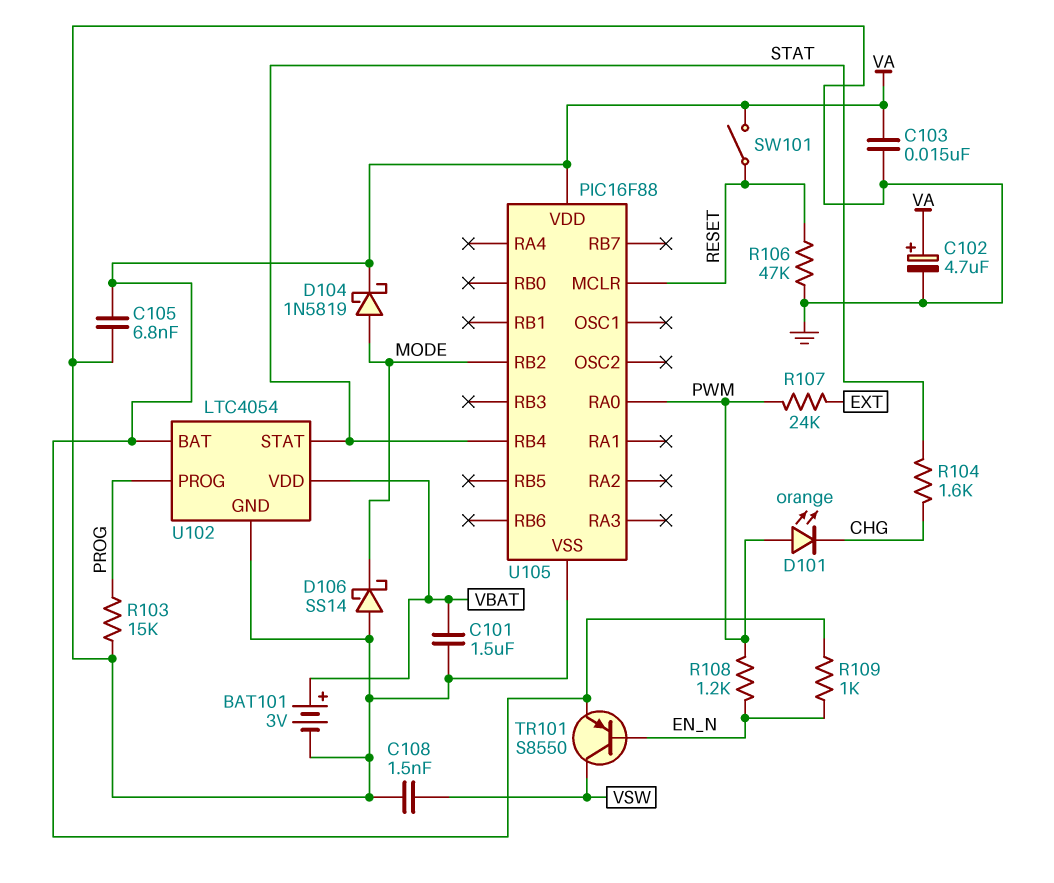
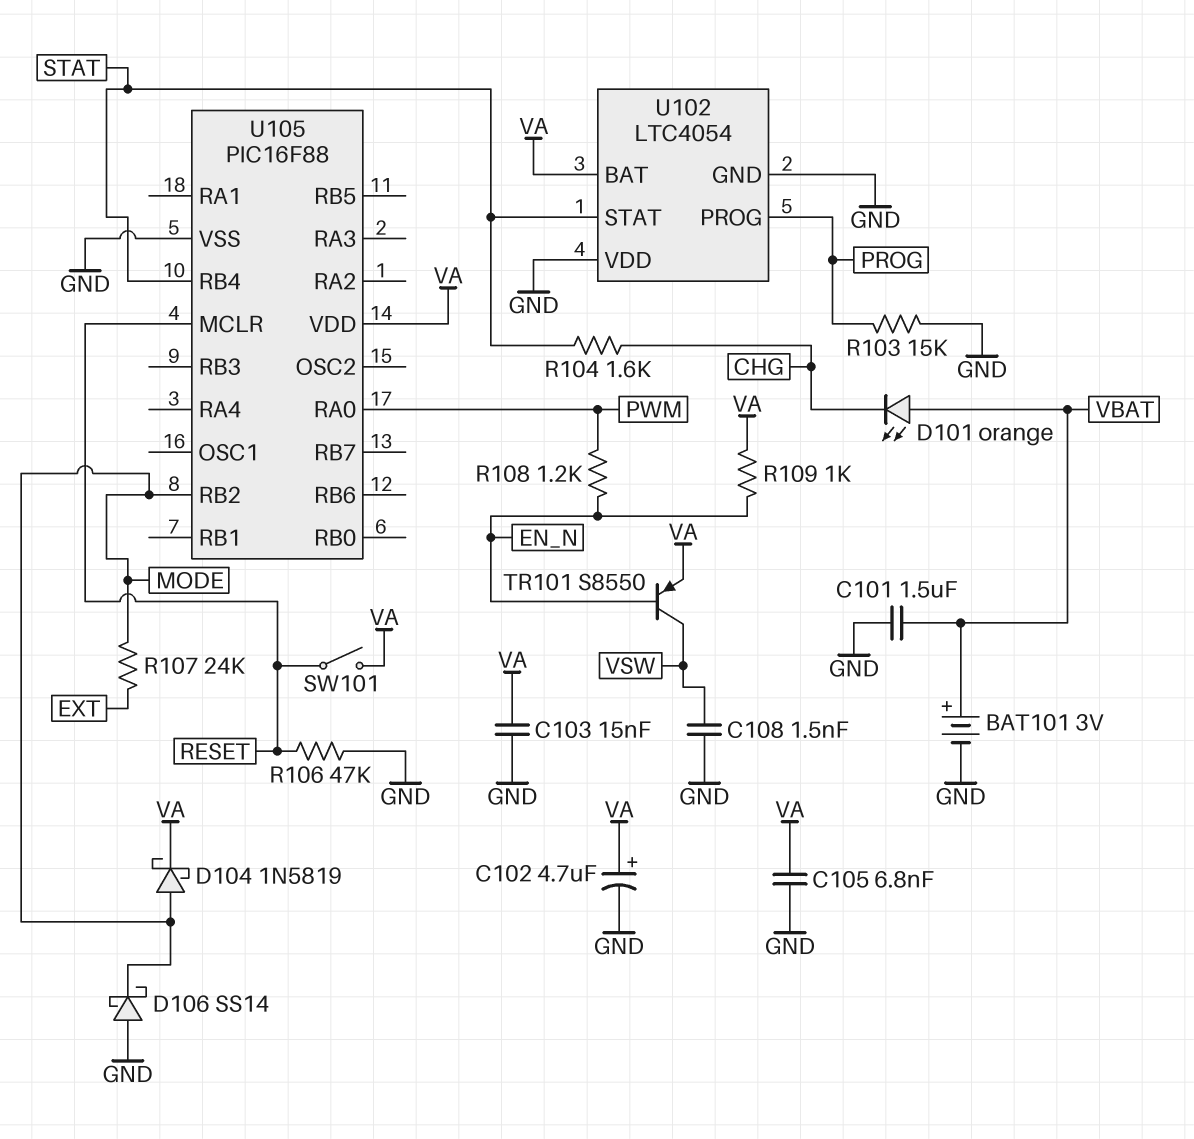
D101: LED orange (A PWM, K CHG) -> LED orange (A VBAT, K CHG)
R107: 24k (EXT, PWM) -> 24k (EXT, MODE)
U102 pin VDD: VBAT -> GND

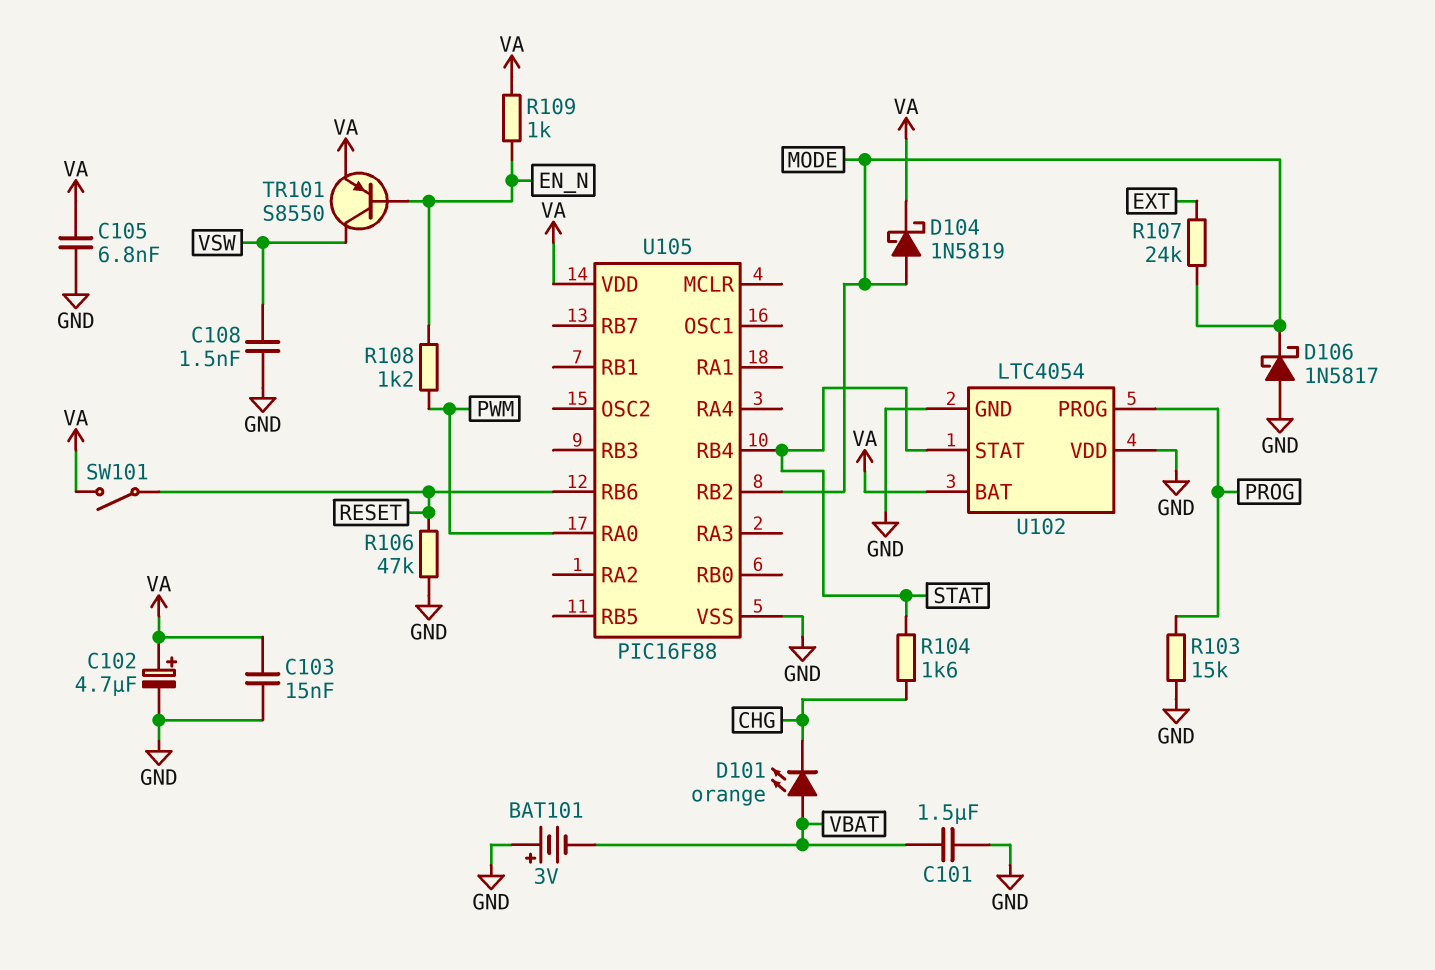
BAT101: 3V (plus VBAT, minus GND) -> 3V (plus GND, minus VBAT)
D106: schottky SS14 (A GND, K MODE) -> schottky 1N5817 (A GND, K MODE)
U105 pin MCLR: RESET -> none
U105 pin RB6: none -> RESET

